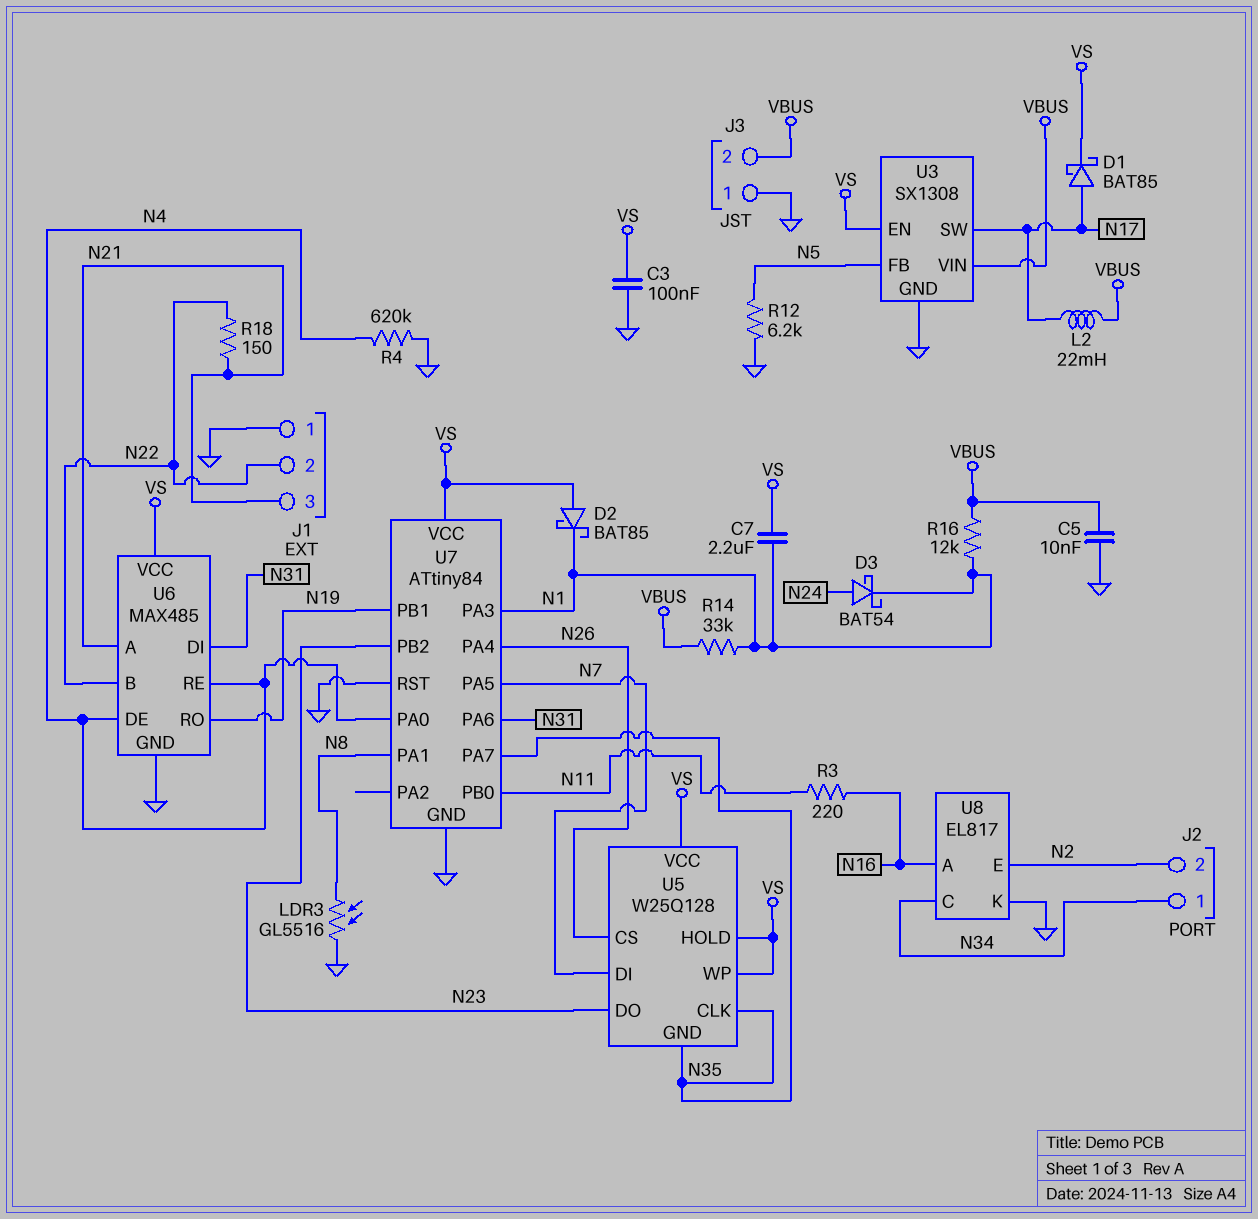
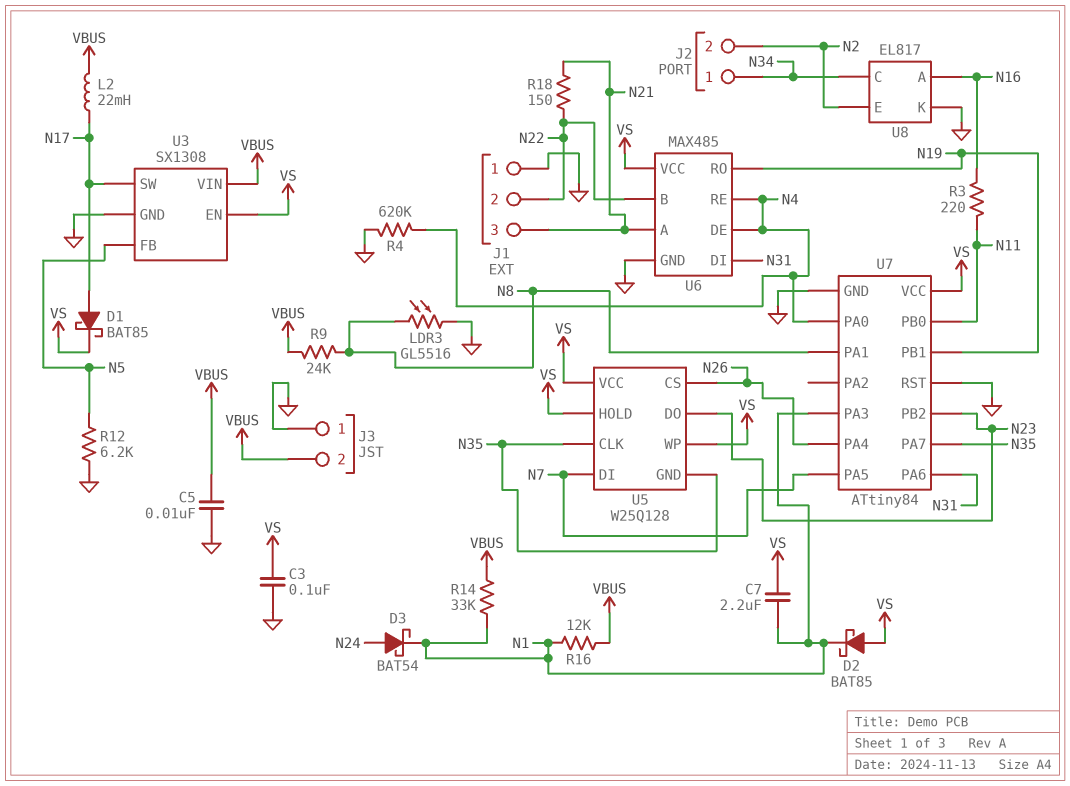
R9: none -> 24k (N8, VBUS)

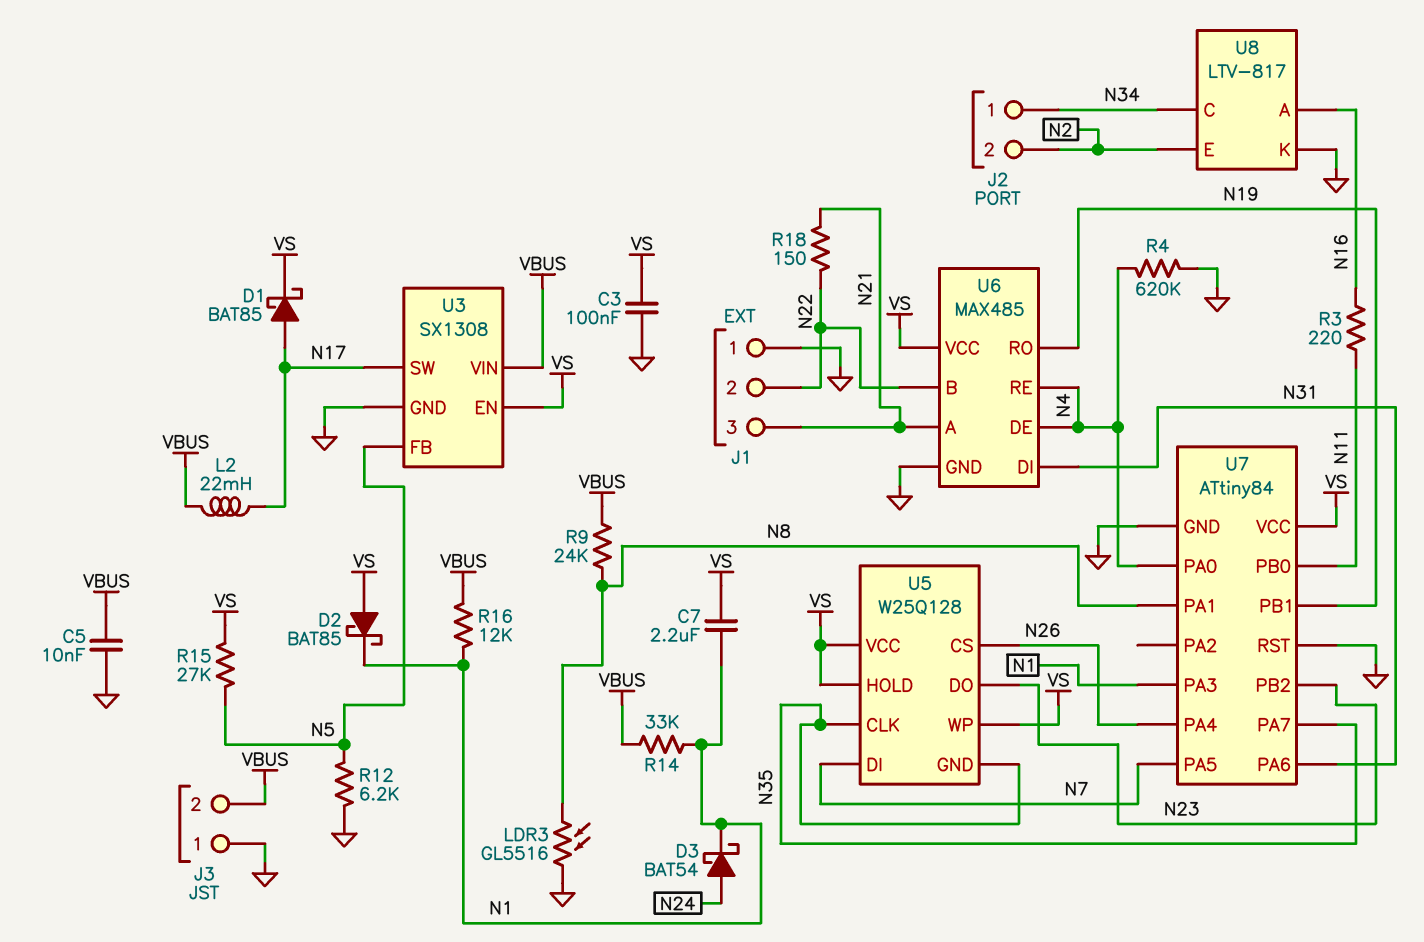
R15: none -> 27k (N5, VS)
U8: EL817 -> LTV-817

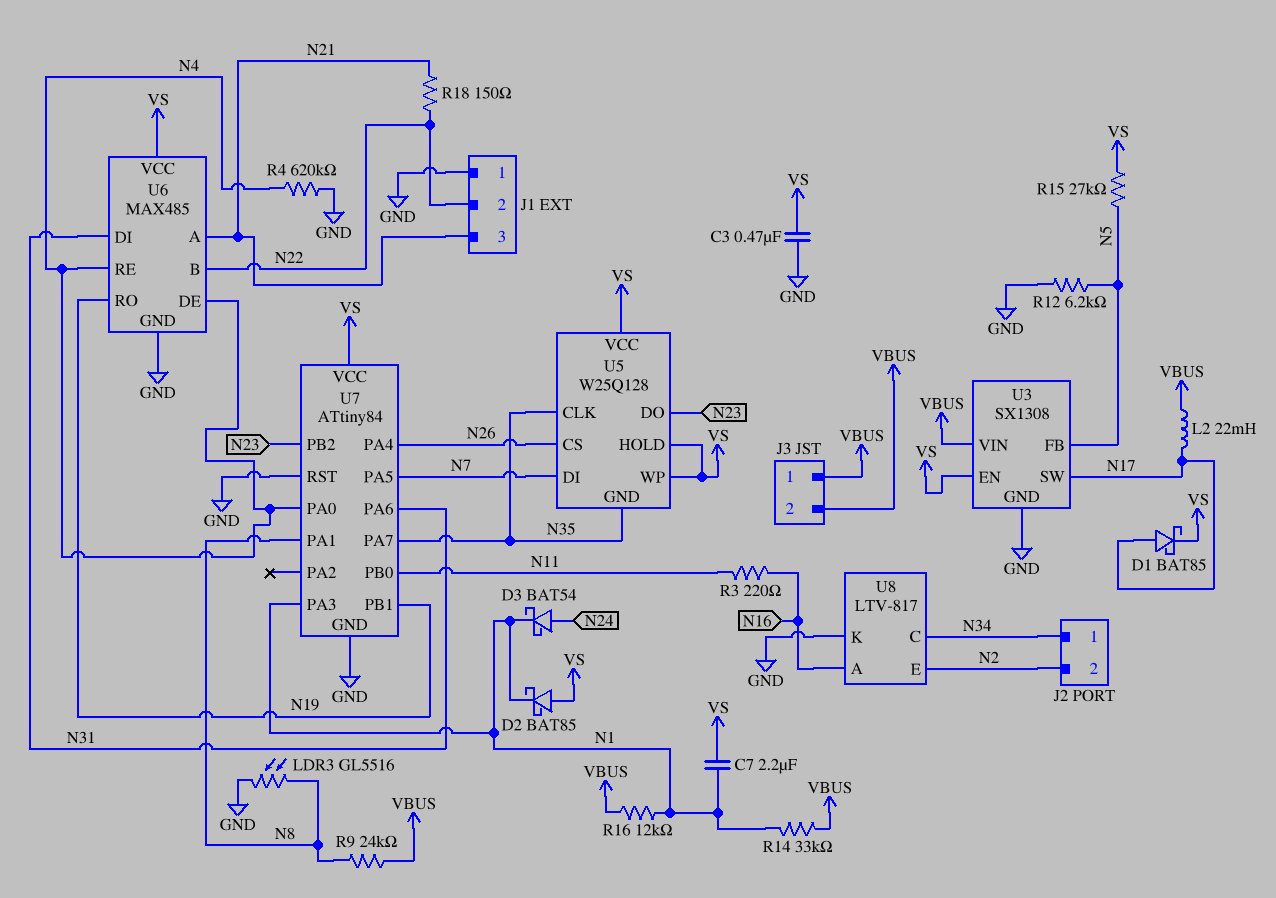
C3: 100nF (GND, VS) -> 470nF (GND, VS)
C5: 10nF (GND, VBUS) -> none
J3 pin 1: GND -> VBUS

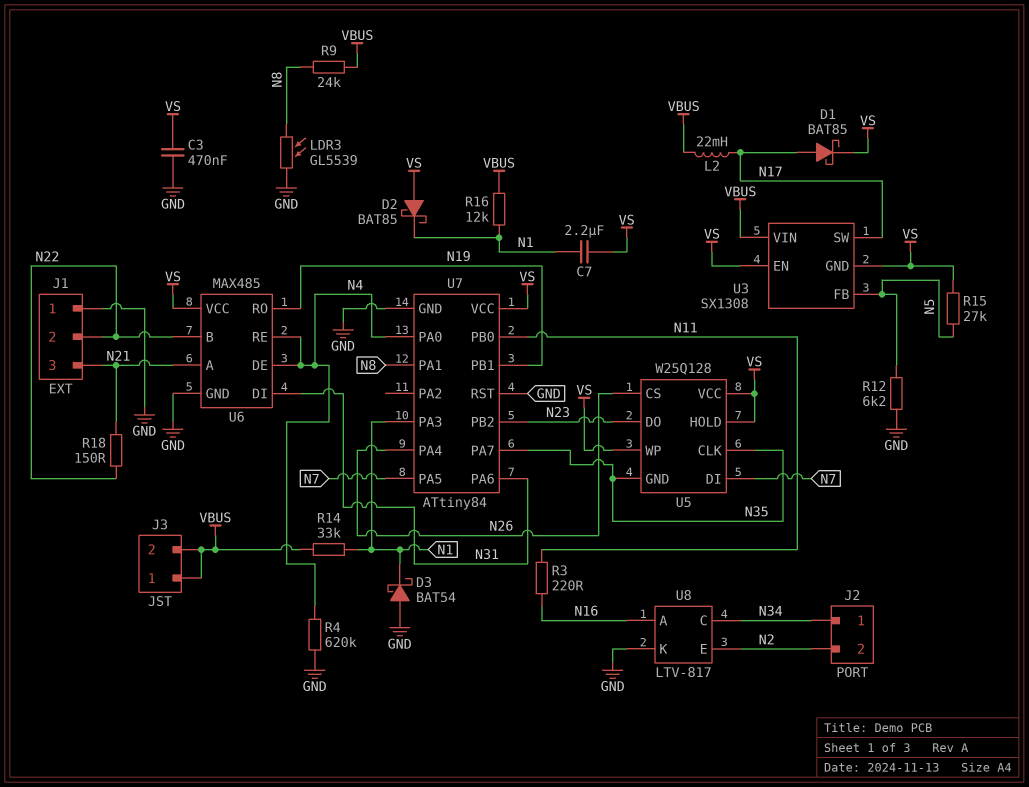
D3: schottky BAT54 (A N24, K N1) -> schottky BAT54 (A GND, K N1)
LDR3: GL5516 (GND, N8) -> GL5539 (GND, N8)
U3 pin GND: GND -> VS

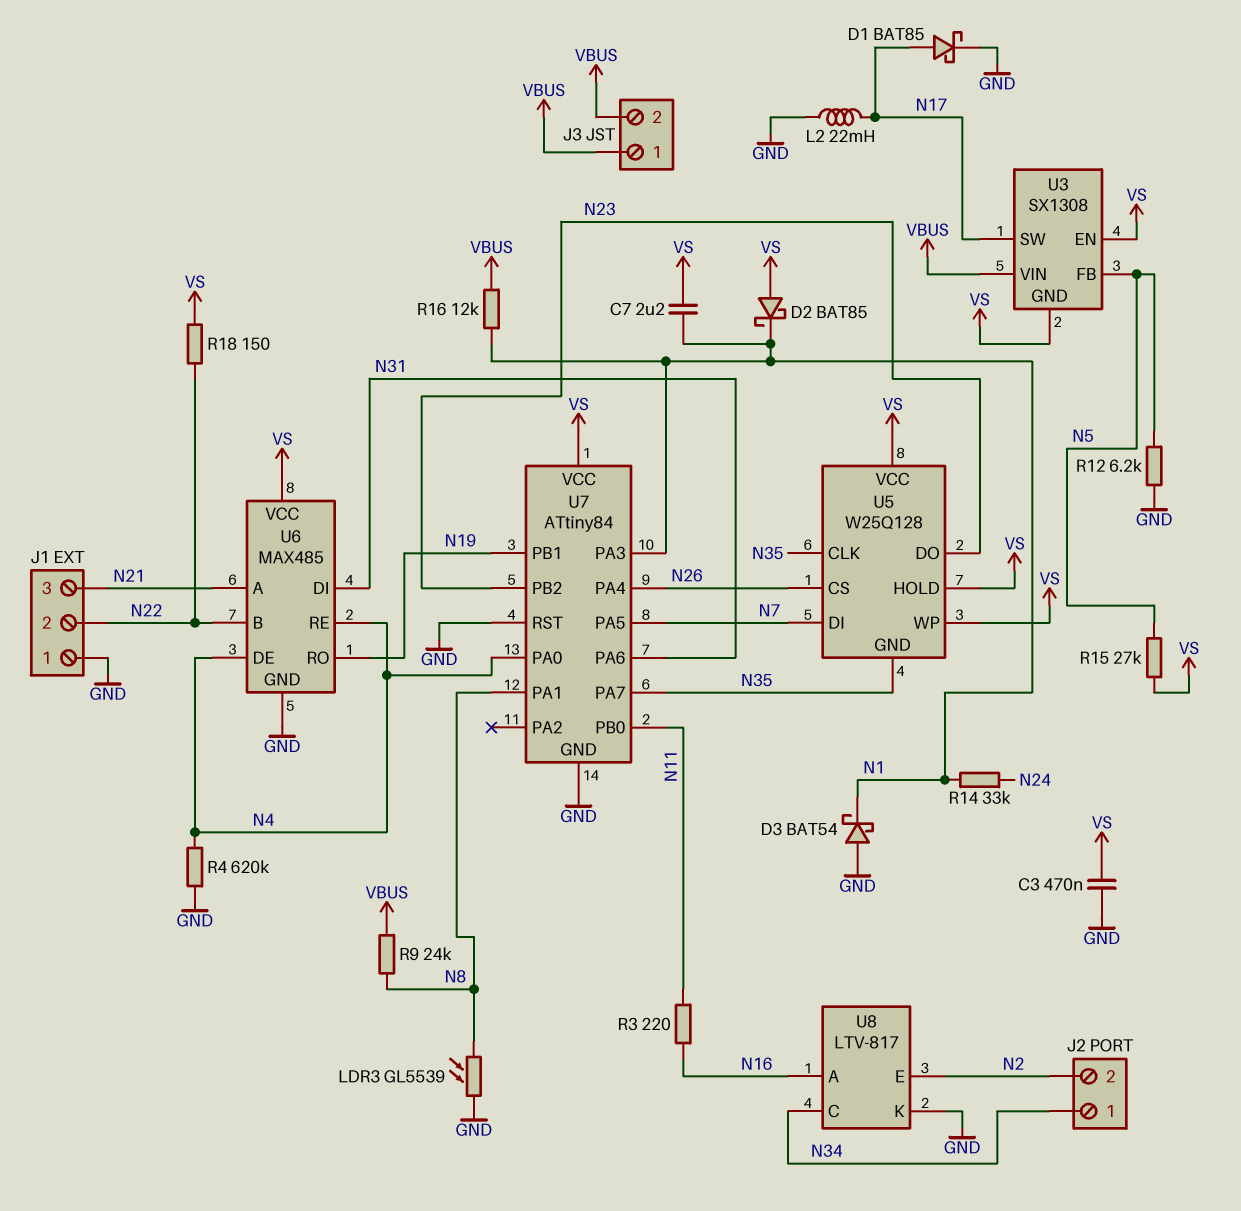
D1: schottky BAT85 (A N17, K VS) -> schottky BAT85 (A N17, K GND)
L2: 22mH (N17, VBUS) -> 22mH (GND, N17)
R14: 33k (N1, VBUS) -> 33k (N1, N24)
R18: 150 (N21, N22) -> 150 (N22, VS)

